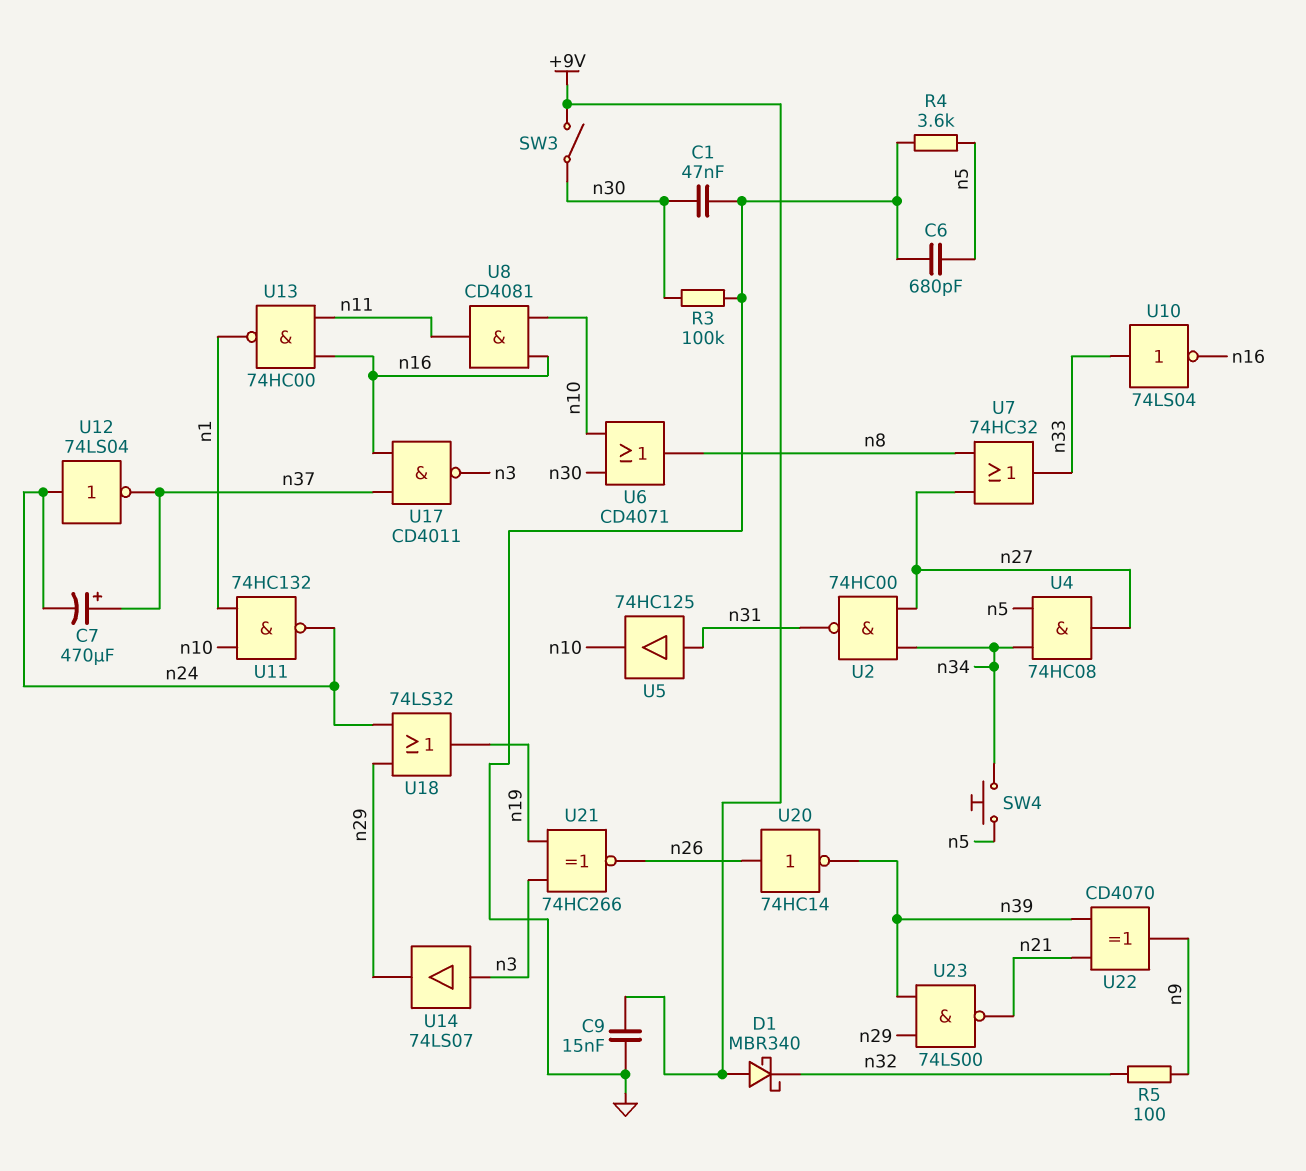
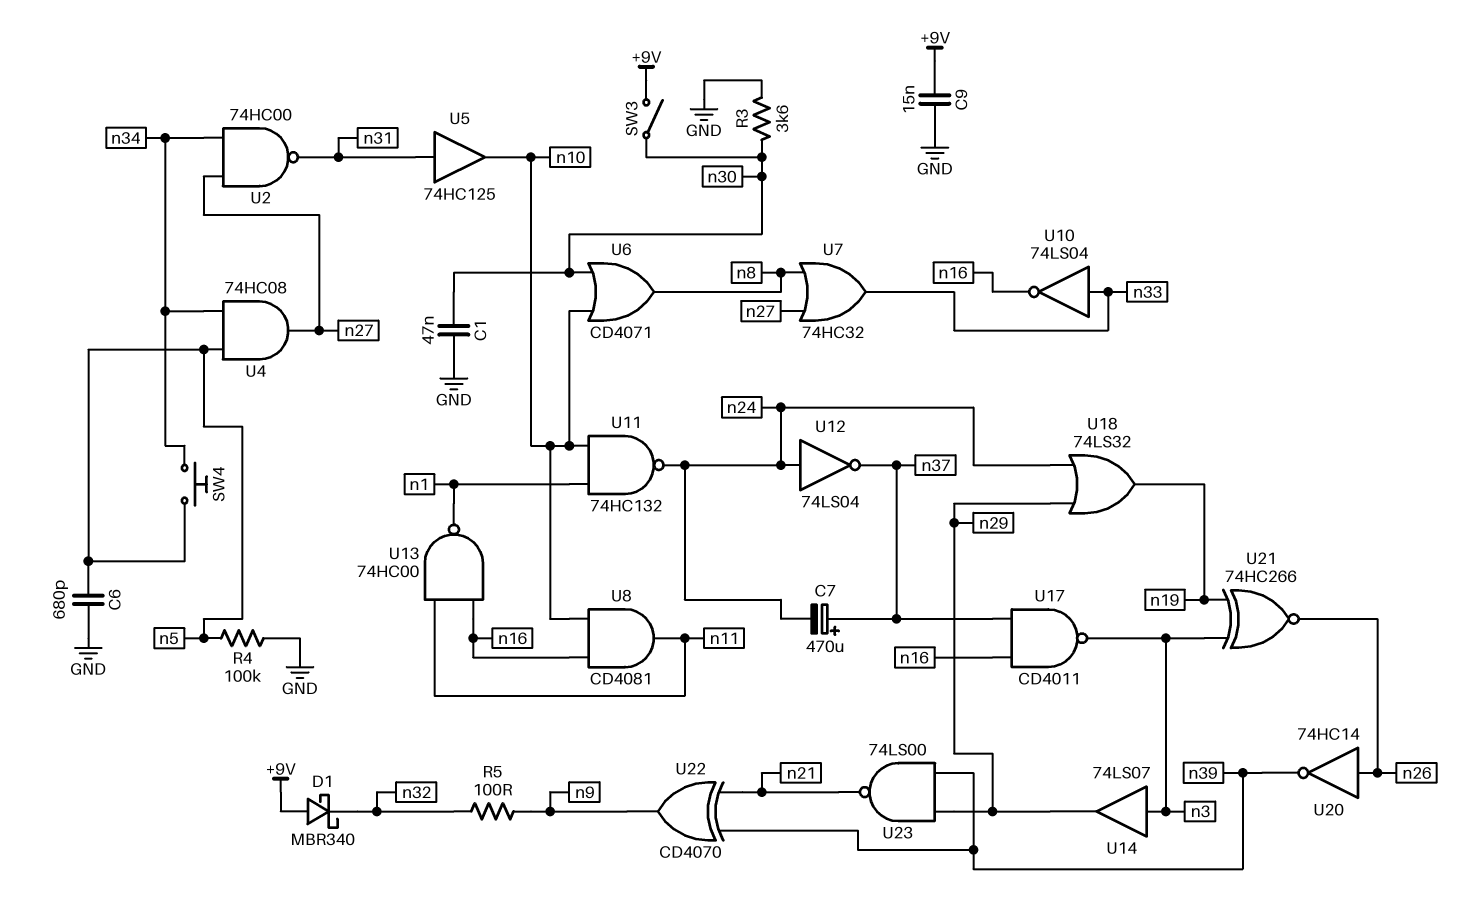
R3: 100k (GND, n30) -> 3.6k (GND, n30)
R4: 3.6k (GND, n5) -> 100k (GND, n5)

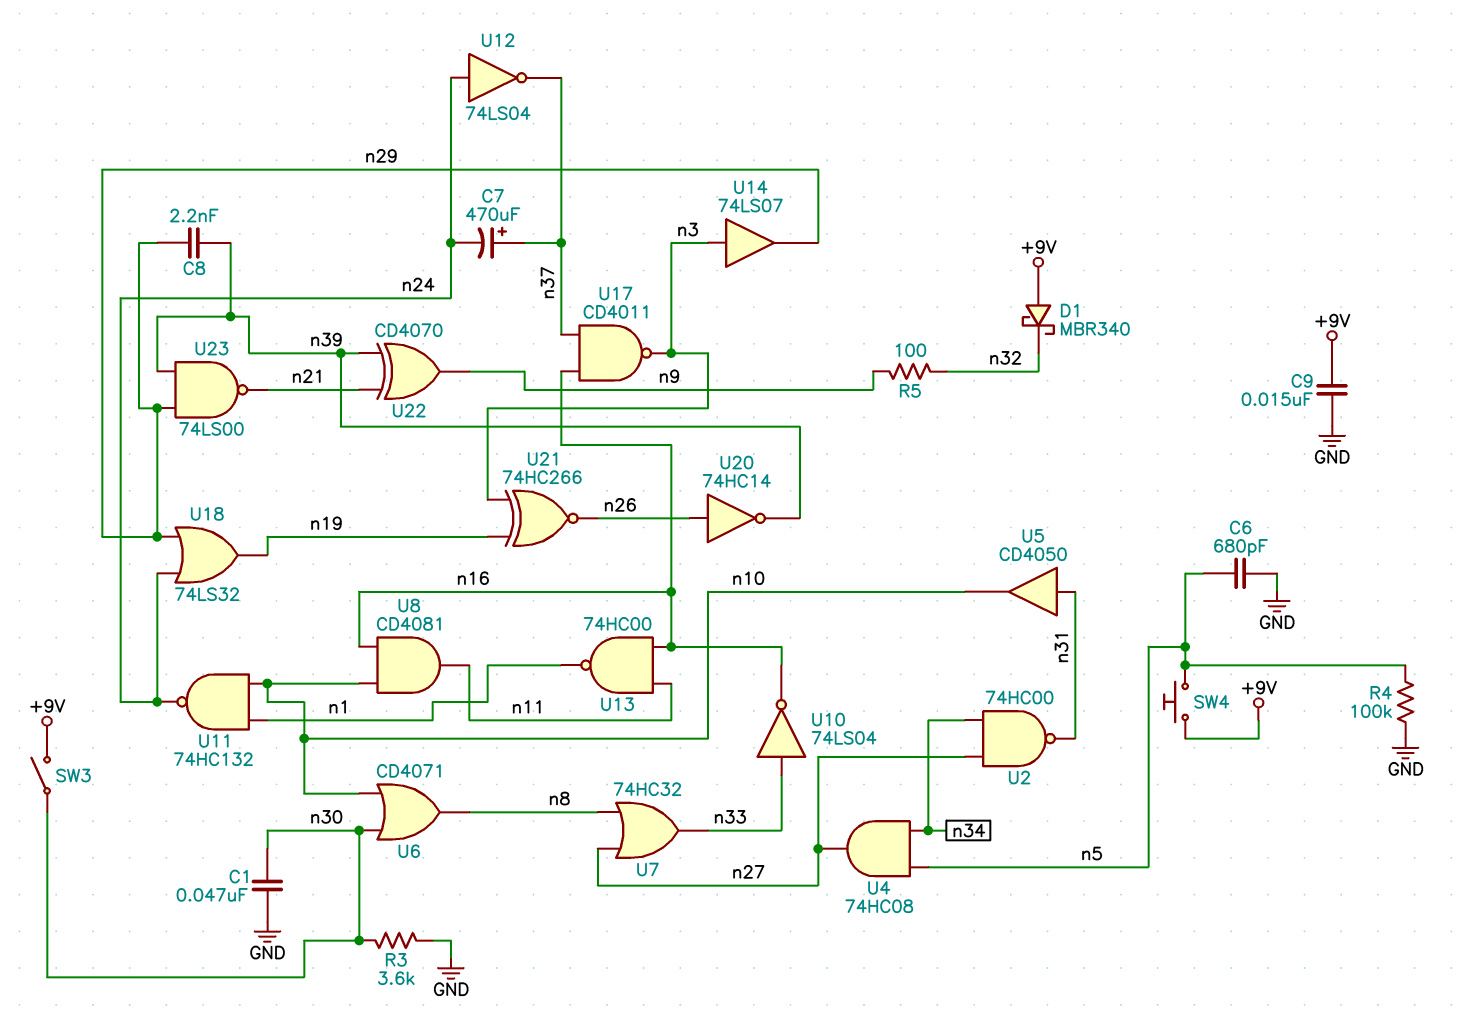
C8: none -> 2.2nF (n29, n39)
SW4: button (n5, n34) -> button (+9V, n5)
U5: buffer 74HC125 (in n31, out n10) -> buffer CD4050 (in n31, out n10)

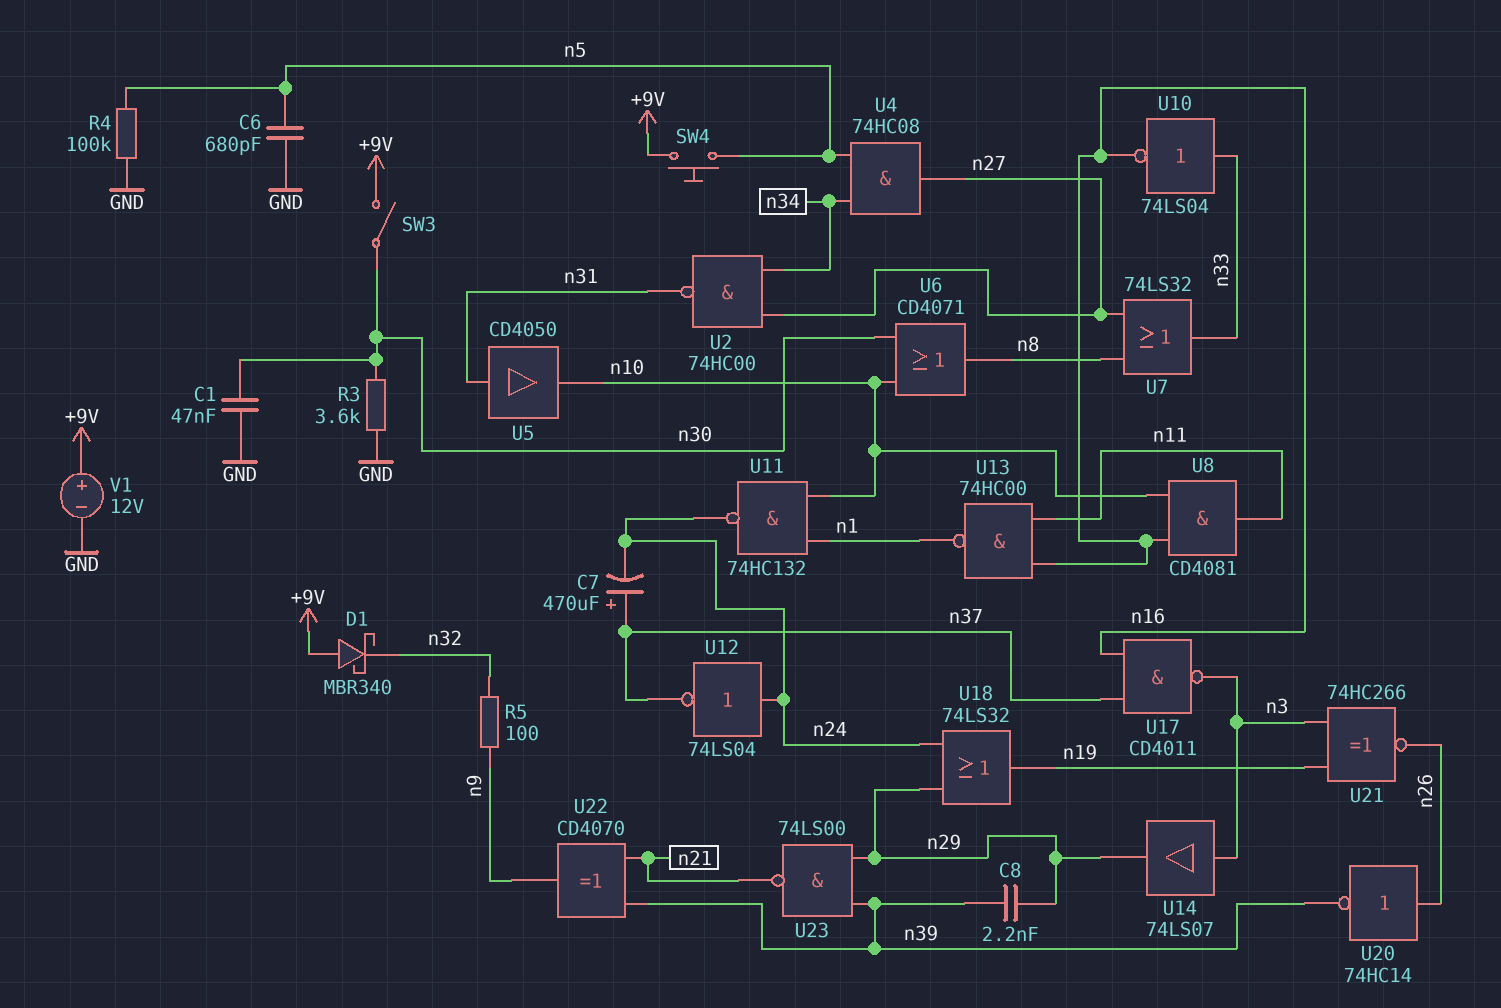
C9: 15nF (+9V, GND) -> none
U7: OR 74HC32 (in n8, in n27, out n33) -> OR 74LS32 (in n8, in n27, out n33)
V1: none -> 12V (plus +9V, minus GND)

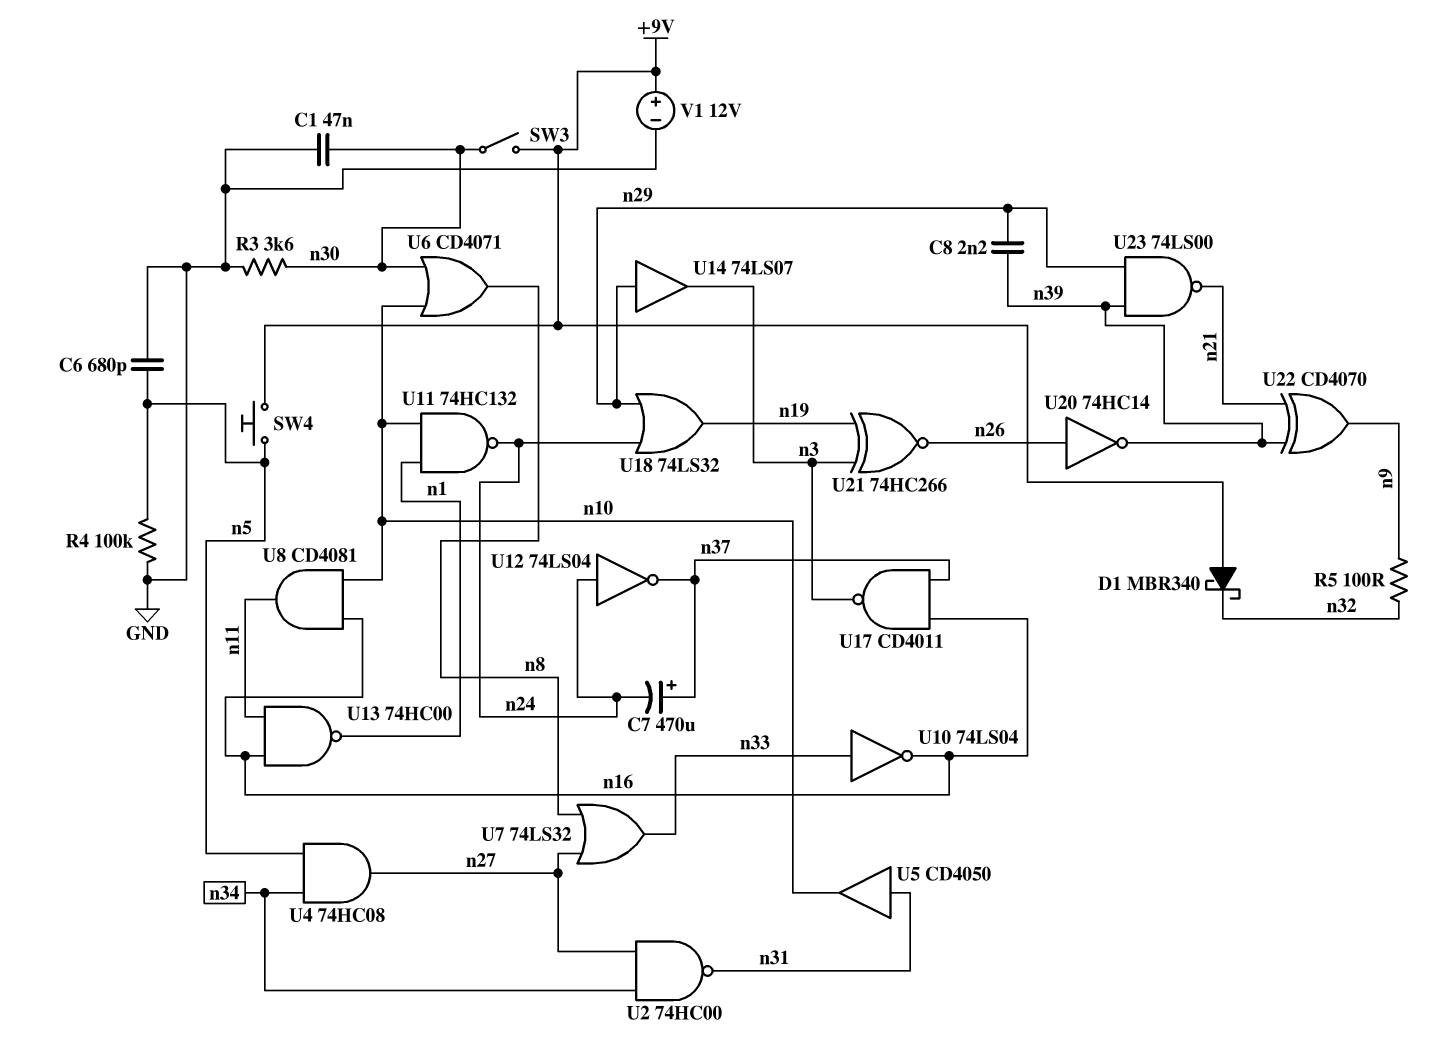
U14: buffer 74LS07 (in n3, out n29) -> buffer 74LS07 (in n29, out n3)

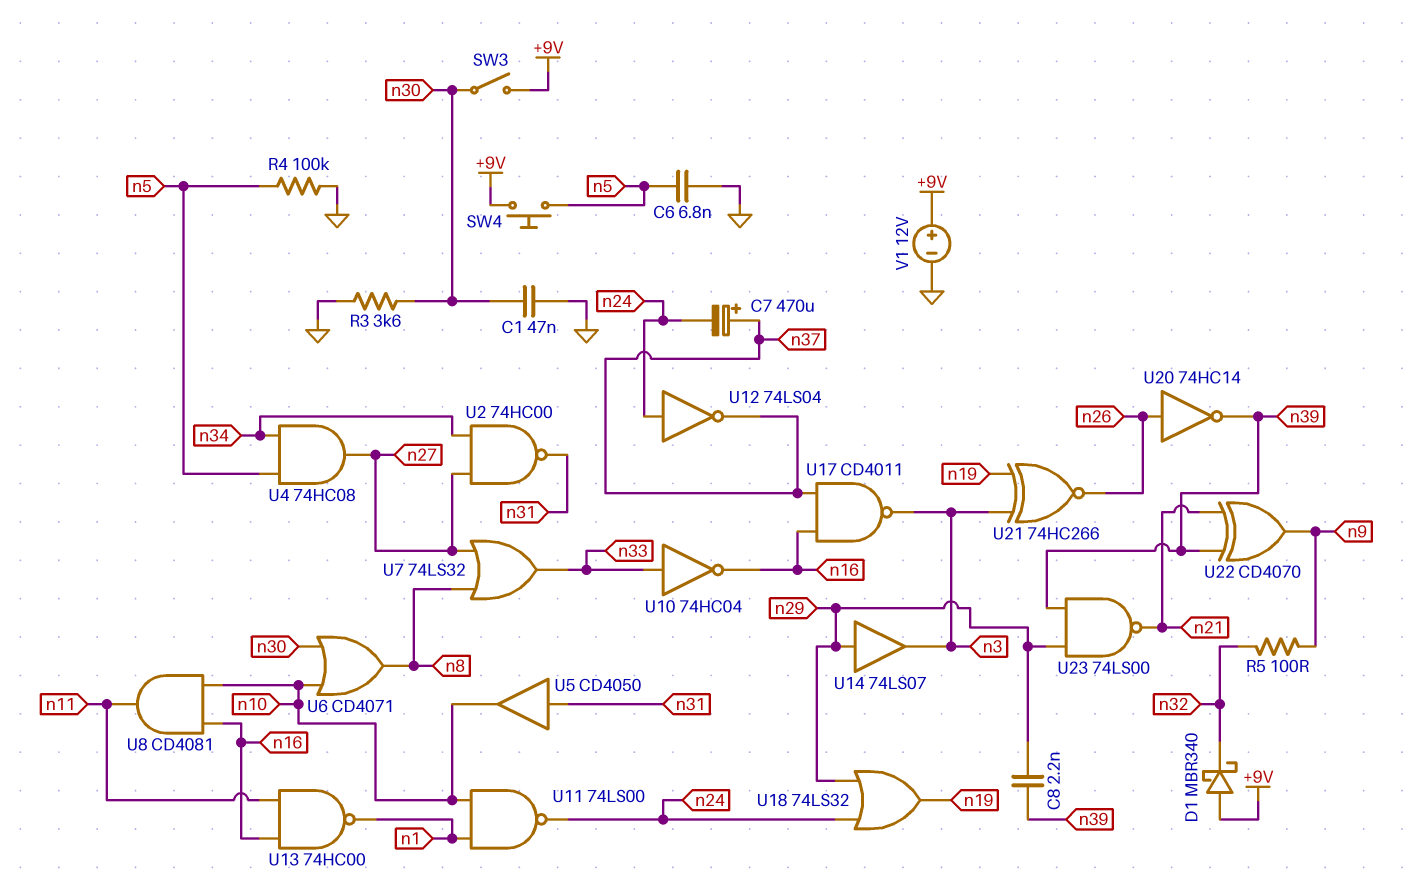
C6: 680pF (GND, n5) -> 6.8nF (GND, n5)
U10: NOT 74LS04 (in n33, out n16) -> NOT 74HC04 (in n33, out n16)
U11: NAND 74HC132 (in n1, in n10, out n24) -> NAND 74LS00 (in n1, in n10, out n24)

